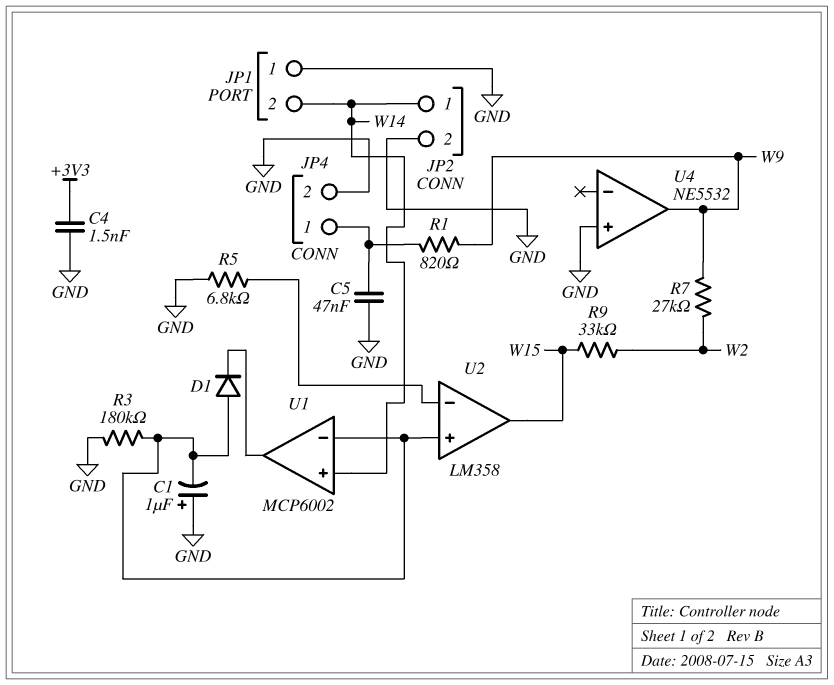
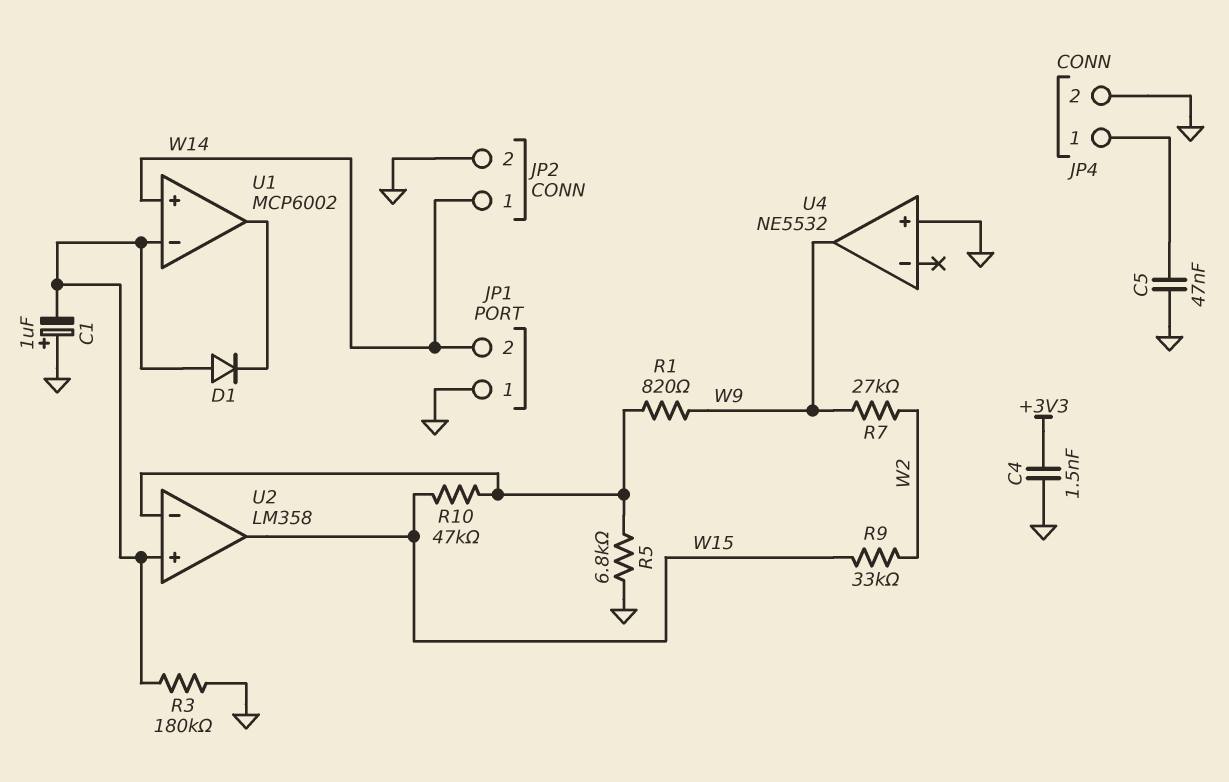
R1: 820 (JP4/1, W9) -> 820 (U2/in-, W9)
R10: none -> 47k (U2/in-, W15)

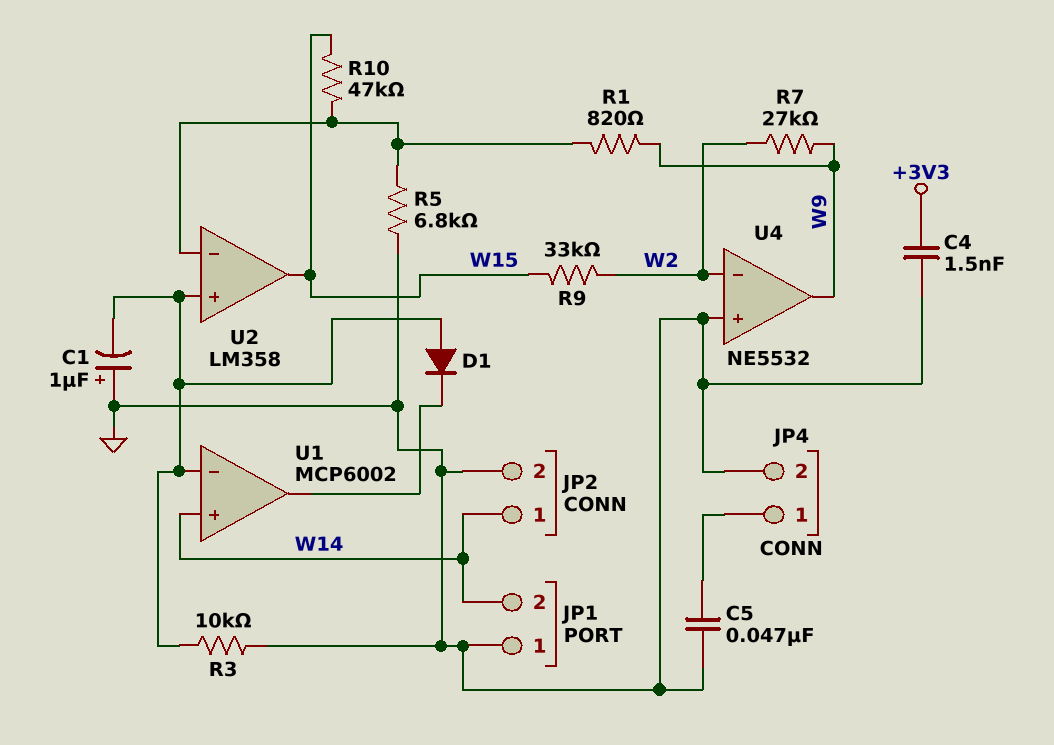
R3: 180k (GND, U1/in-) -> 10k (GND, U1/in-)
U4 pin in-: none -> W2

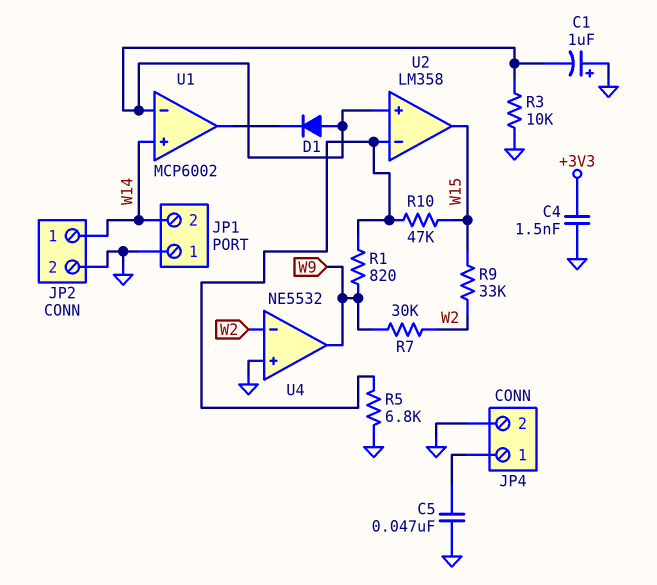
R7: 27k (W2, W9) -> 30k (W2, W9)

